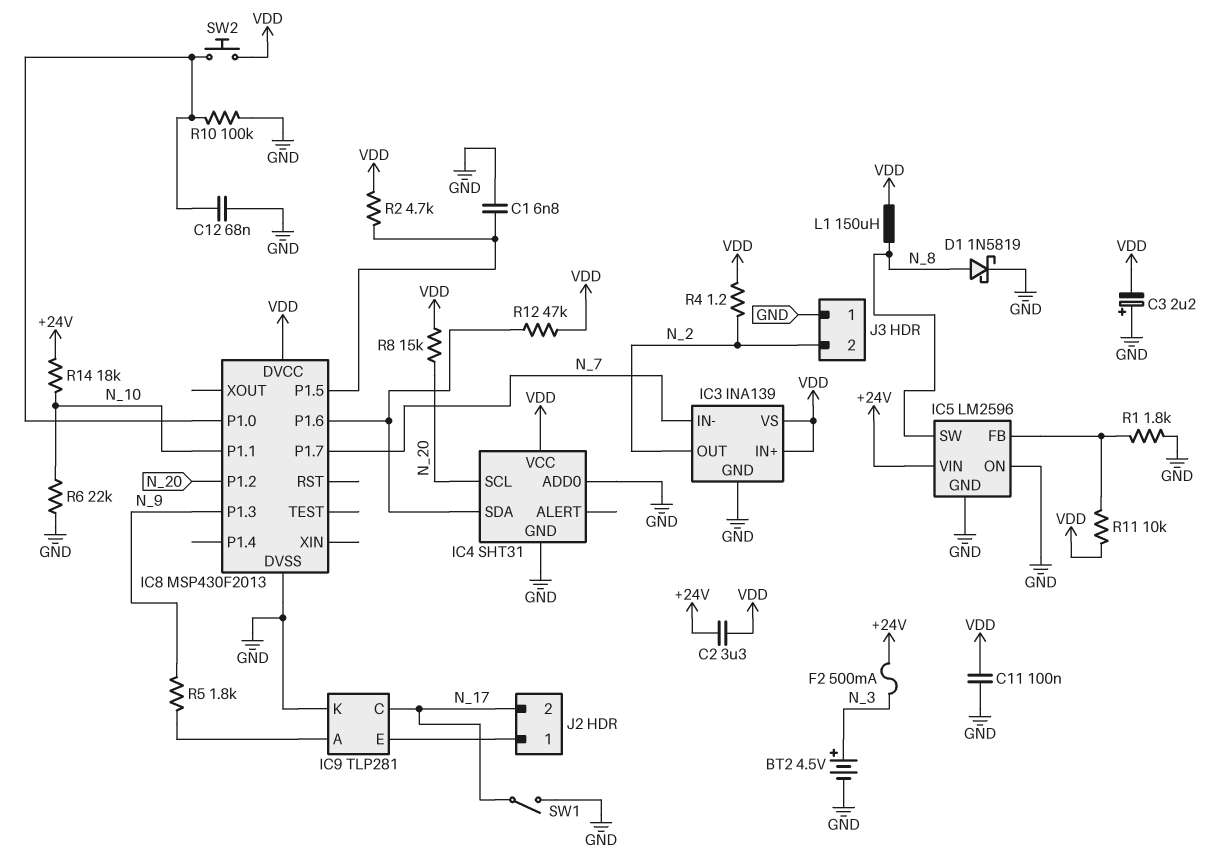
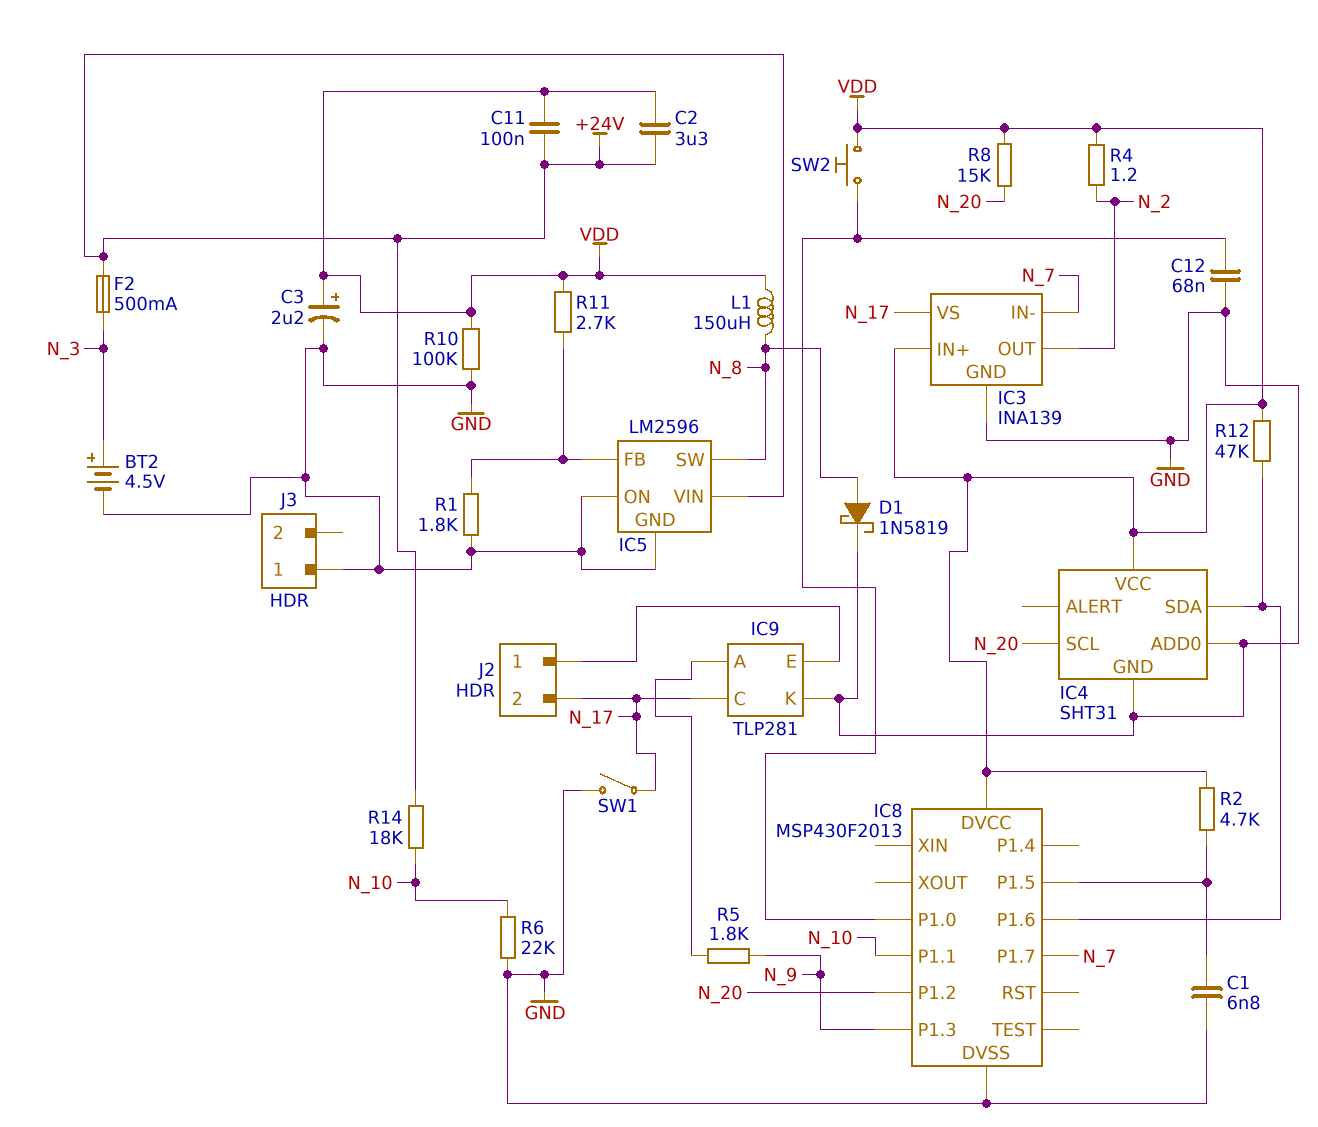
C3: 2.2uF (plus GND, minus VDD) -> 2.2uF (plus VDD, minus GND)
C11: 100nF (GND, VDD) -> 100nF (+24V, VDD)
IC3 pin VS: VDD -> N_17
J3 pin 2: N_2 -> none
R10: 100k (GND, IC8/P1.0) -> 100k (GND, VDD)
R11: 10k (IC5/FB, VDD) -> 2.7k (IC5/FB, VDD)

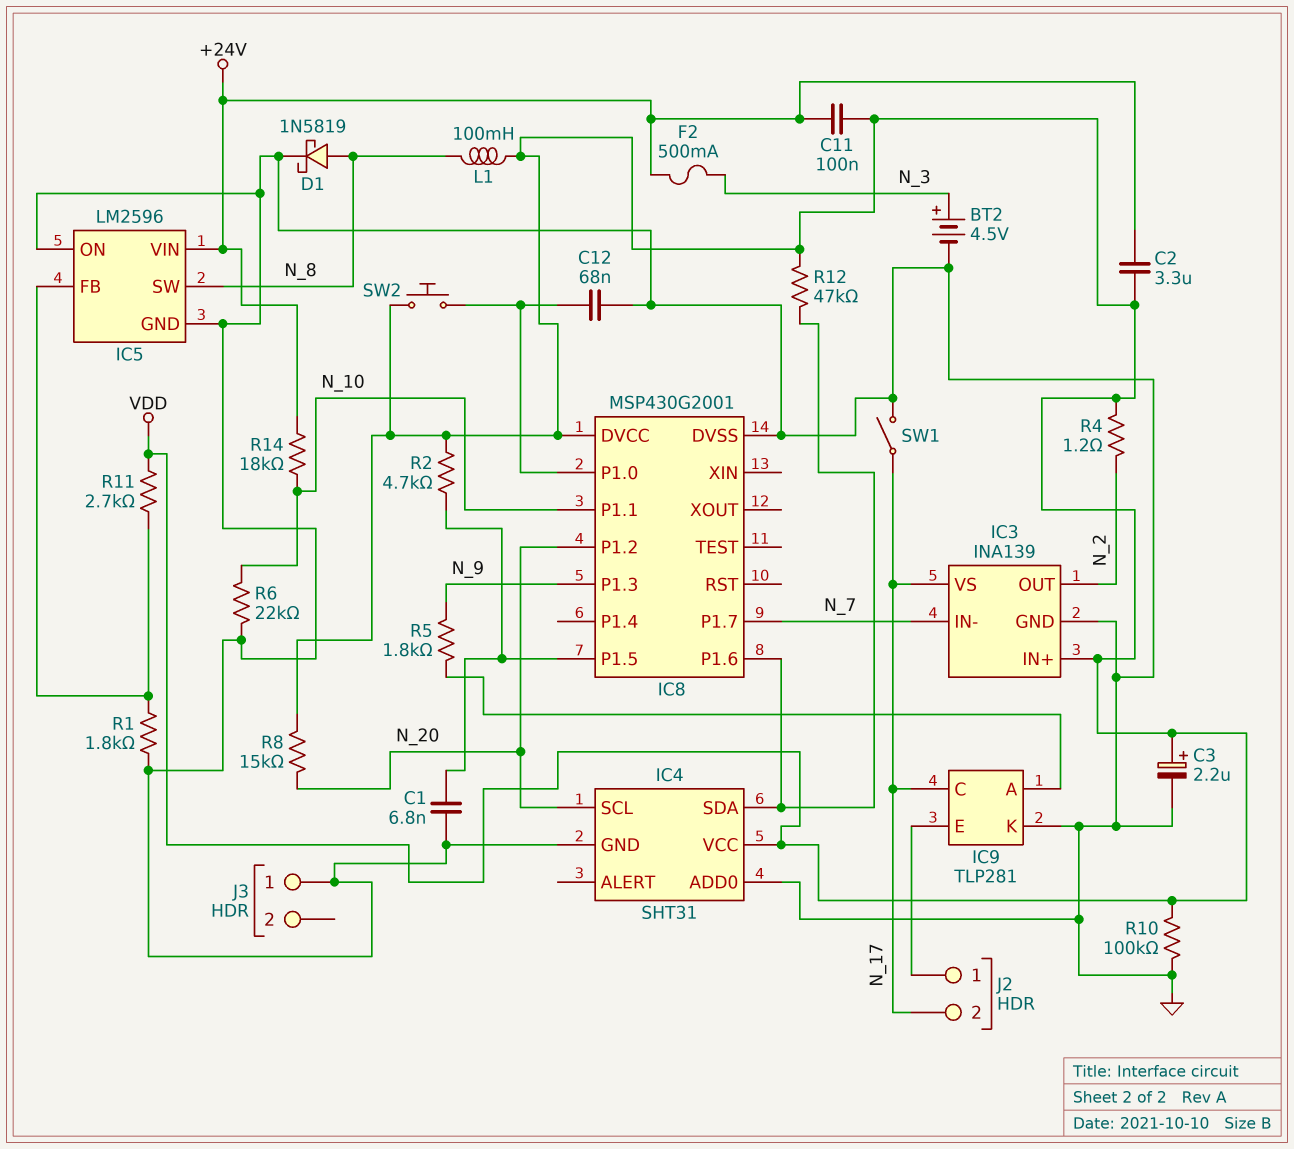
IC8: MSP430F2013 -> MSP430G2001
L1: 150uH (N_8, VDD) -> 100mH (N_8, VDD)

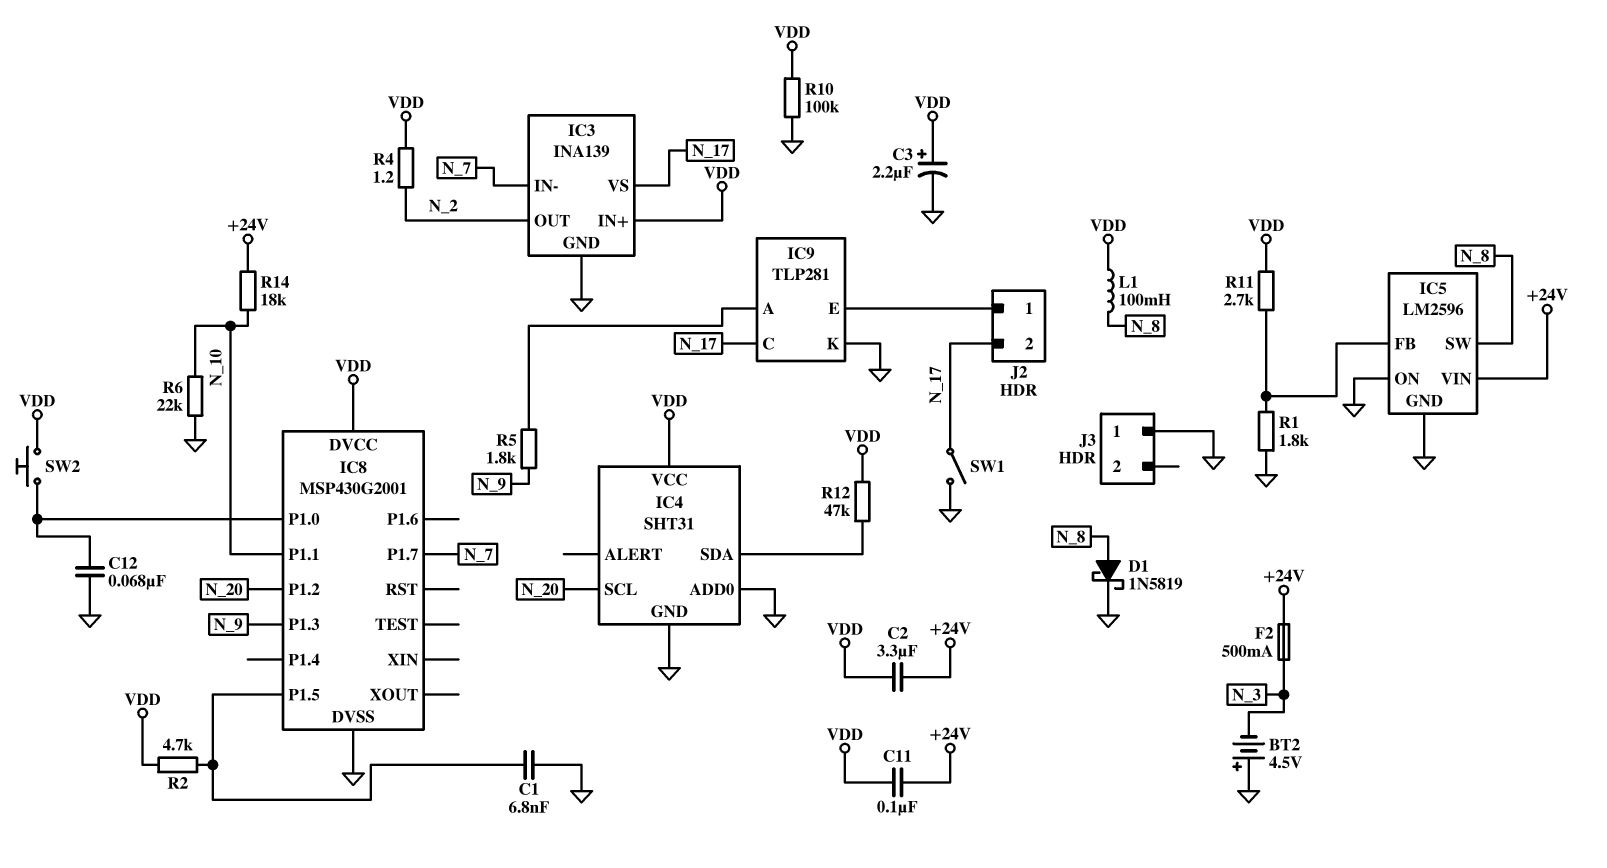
BT2: 4.5V (plus N_3, minus GND) -> 4.5V (plus GND, minus N_3)
IC8 pin P1.6: IC4/SDA -> none
R8: 15k (N_20, VDD) -> none

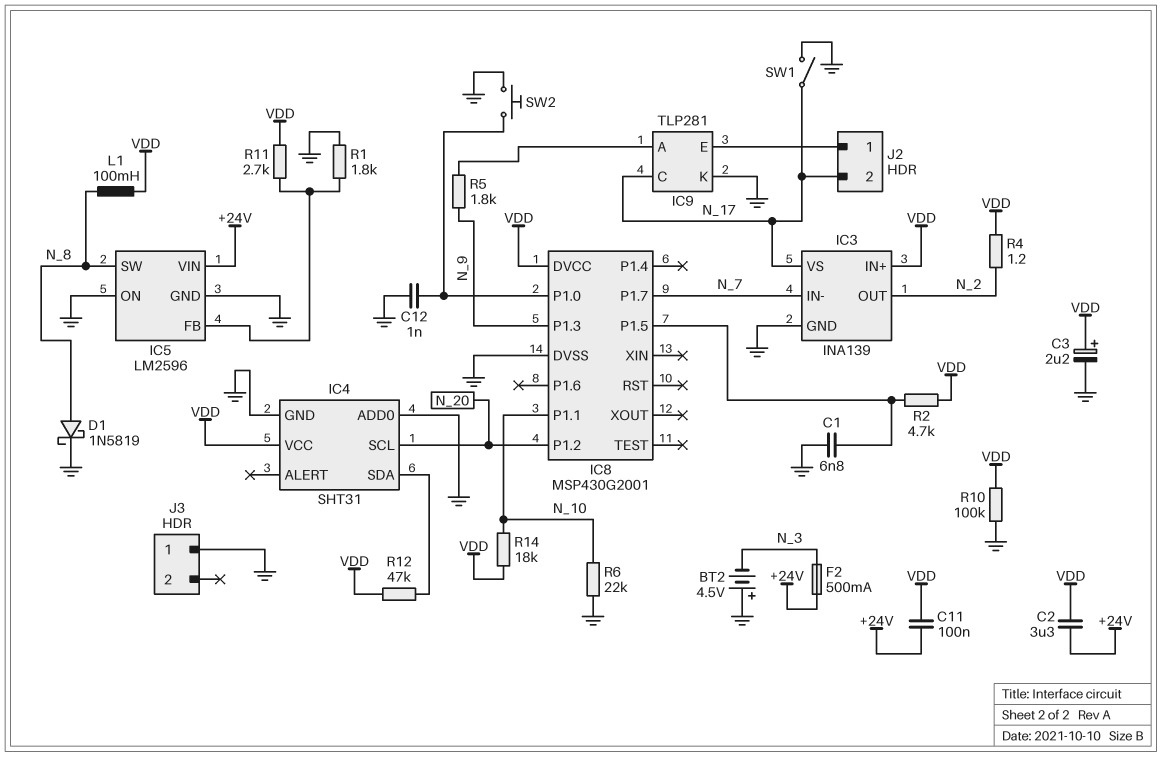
C12: 68nF (GND, IC8/P1.0) -> 1nF (GND, IC8/P1.0)
R14: 18k (+24V, N_10) -> 18k (N_10, VDD)
SW2: button (IC8/P1.0, VDD) -> button (GND, IC8/P1.0)

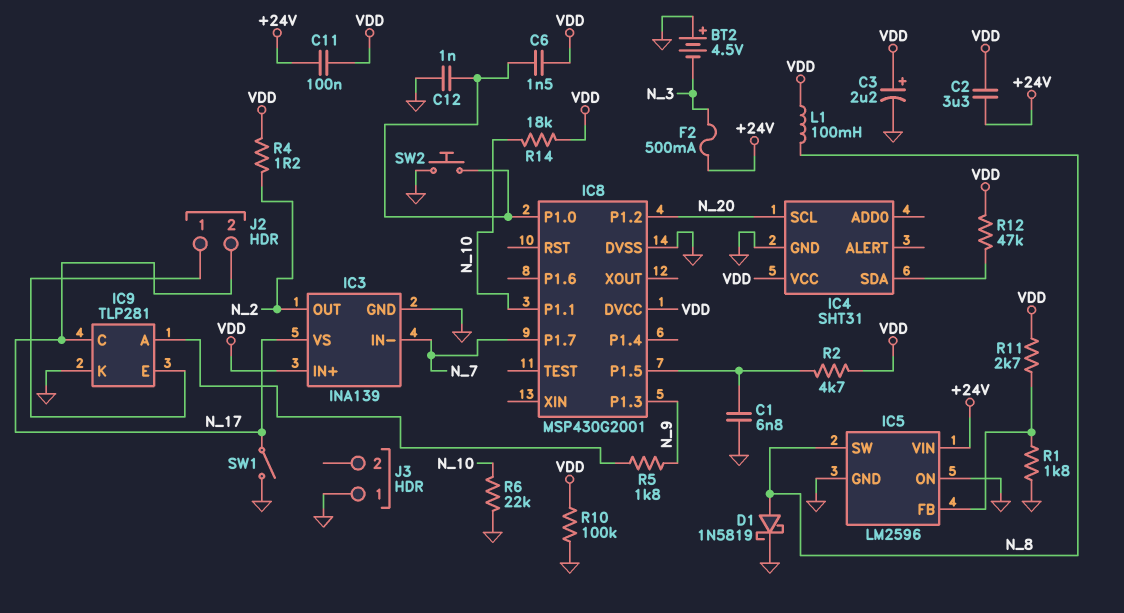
C6: none -> 1.5nF (IC8/P1.0, VDD)
IC4 pin ADD0: GND -> none

